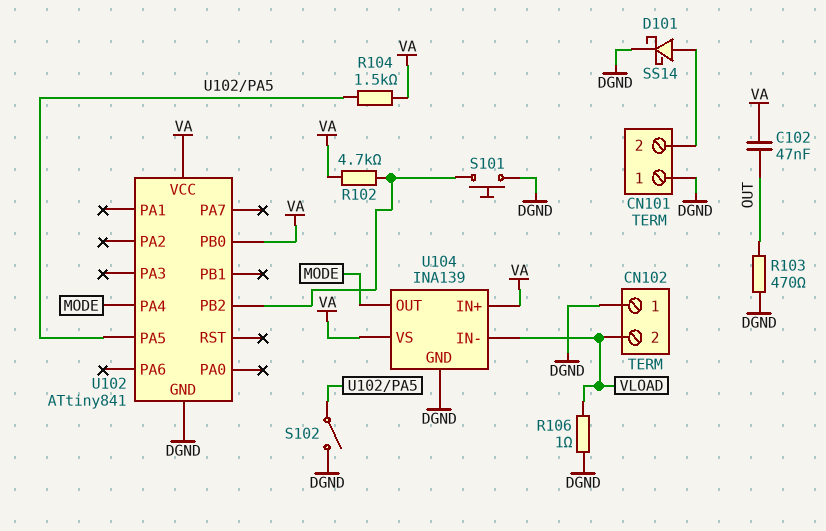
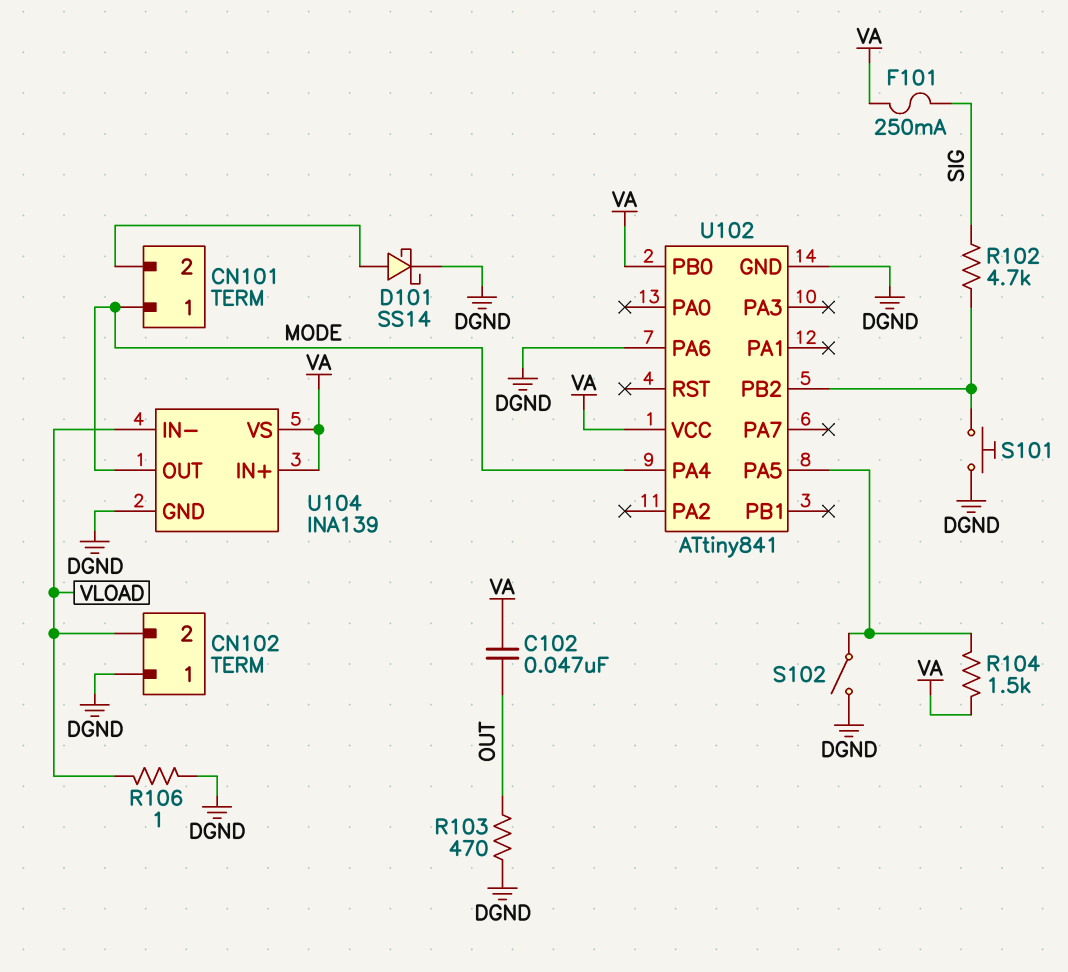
CN101 pin 1: DGND -> MODE
F101: none -> 250mA (SIG, VA)
R102: 4.7k (U102/PB2, VA) -> 4.7k (SIG, U102/PB2)
U102 pin PA6: none -> DGND

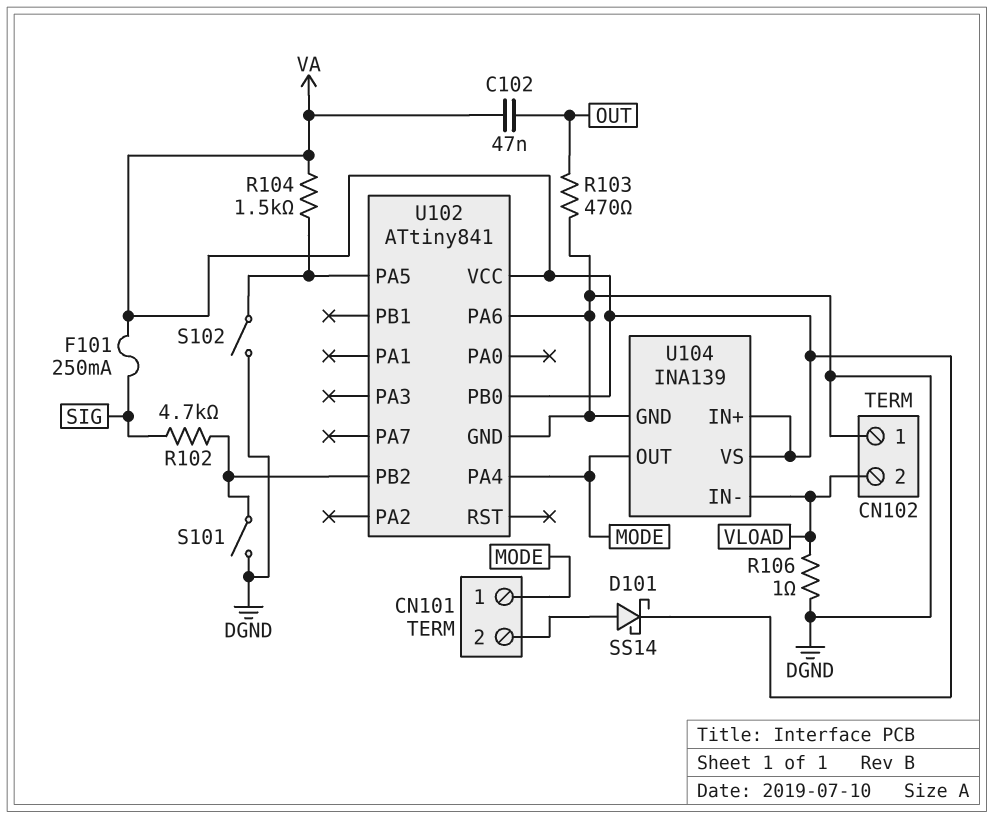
D101: schottky SS14 (A CN101/2, K DGND) -> schottky SS14 (A CN101/2, K VA)
S101: button (DGND, U102/PB2) -> switch (DGND, U102/PB2)

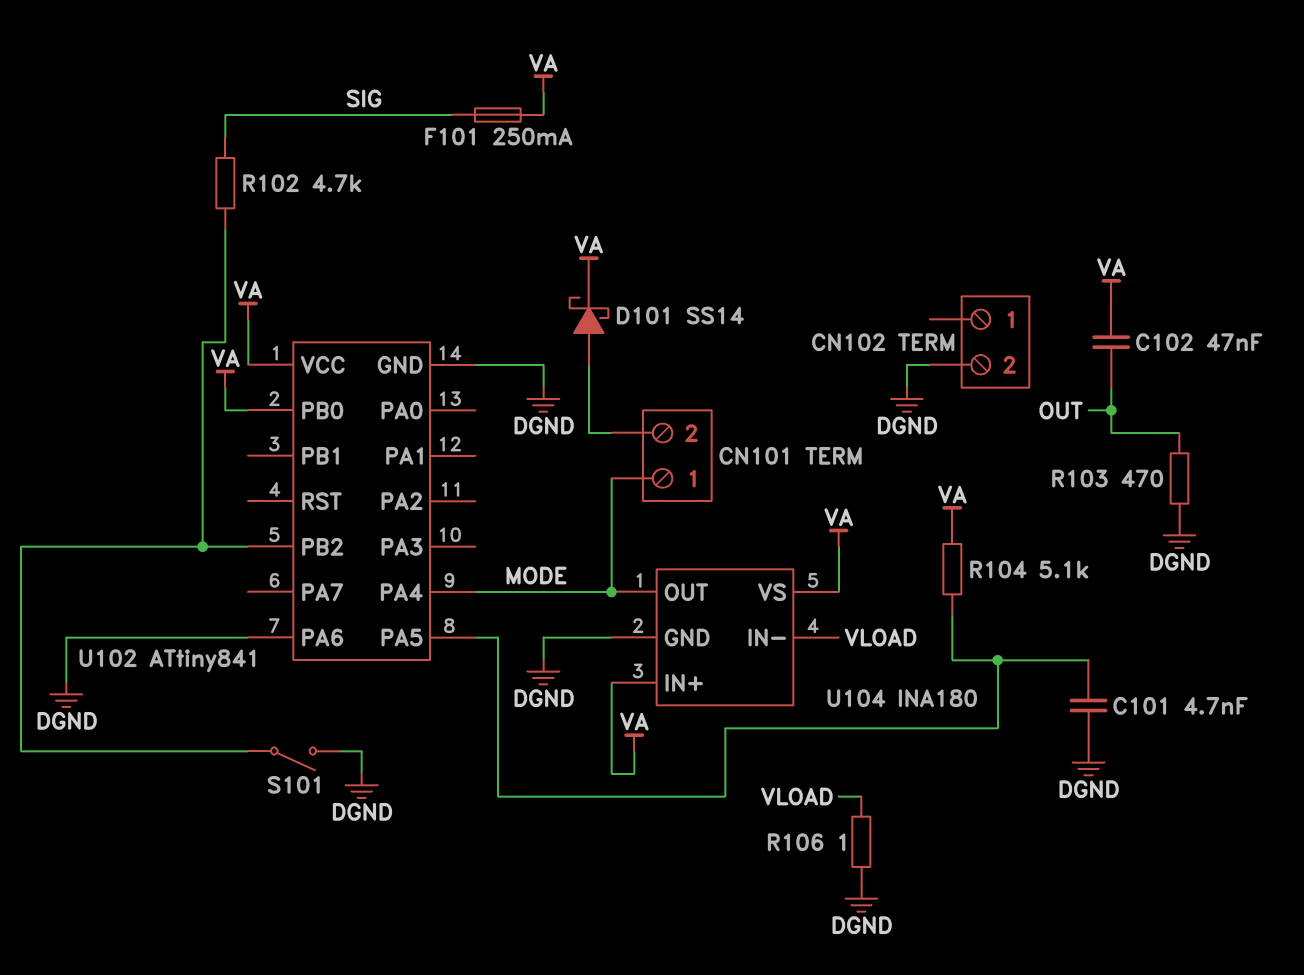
C101: none -> 4.7nF (DGND, U102/PA5)
CN102 pin 1: DGND -> none
CN102 pin 2: VLOAD -> DGND
R104: 1.5k (U102/PA5, VA) -> 5.1k (U102/PA5, VA)
S102: switch (DGND, U102/PA5) -> none
U104: INA139 -> INA180

